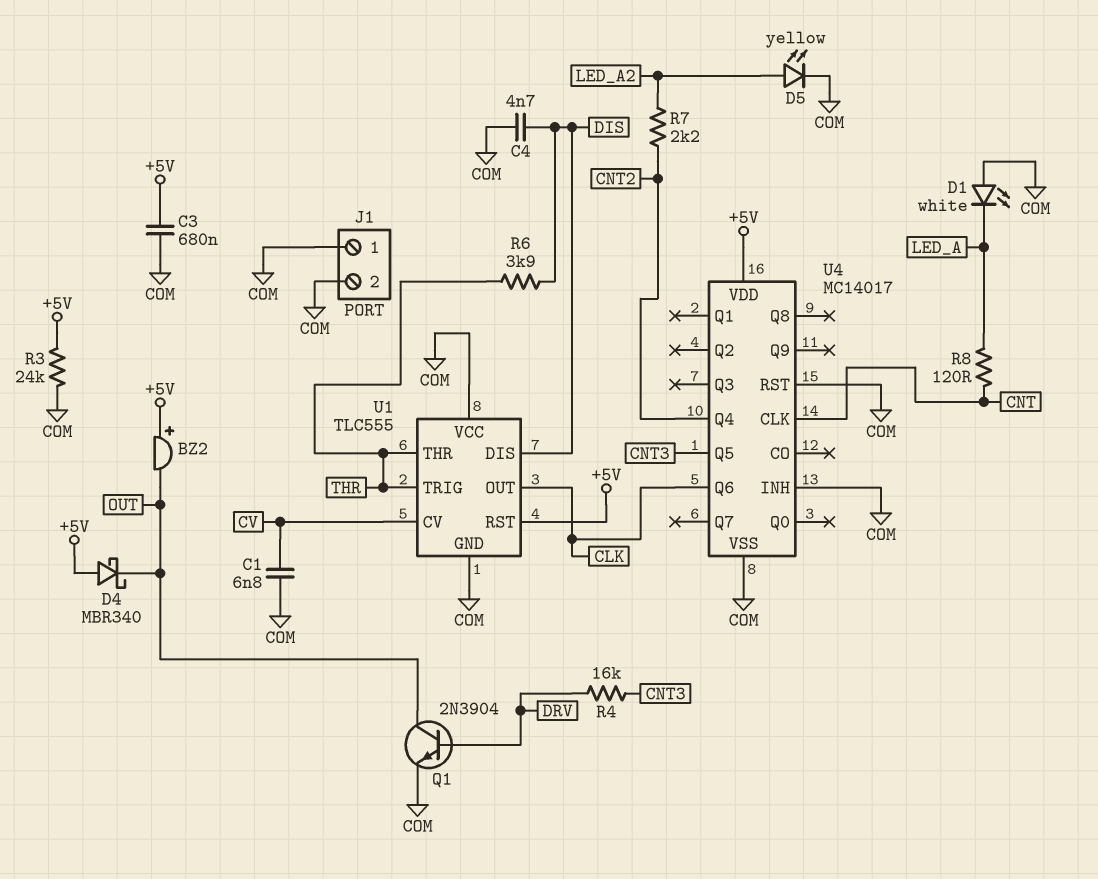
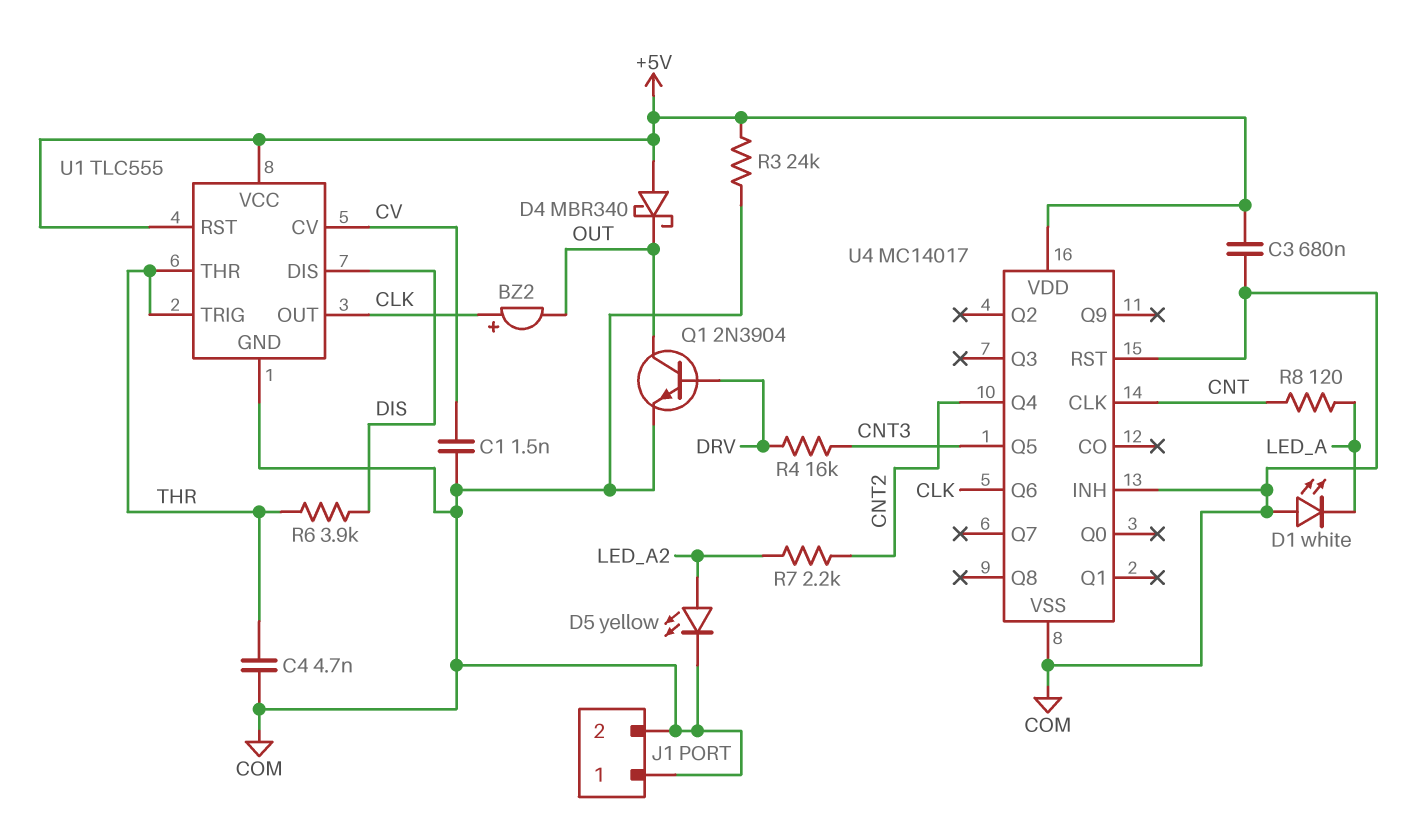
BZ2: buzzer (plus +5V, minus OUT) -> buzzer (plus CLK, minus OUT)
C1: 6.8nF (COM, CV) -> 1.5nF (COM, CV)
C4: 4.7nF (COM, DIS) -> 4.7nF (COM, THR)
U1 pin VCC: COM -> +5V

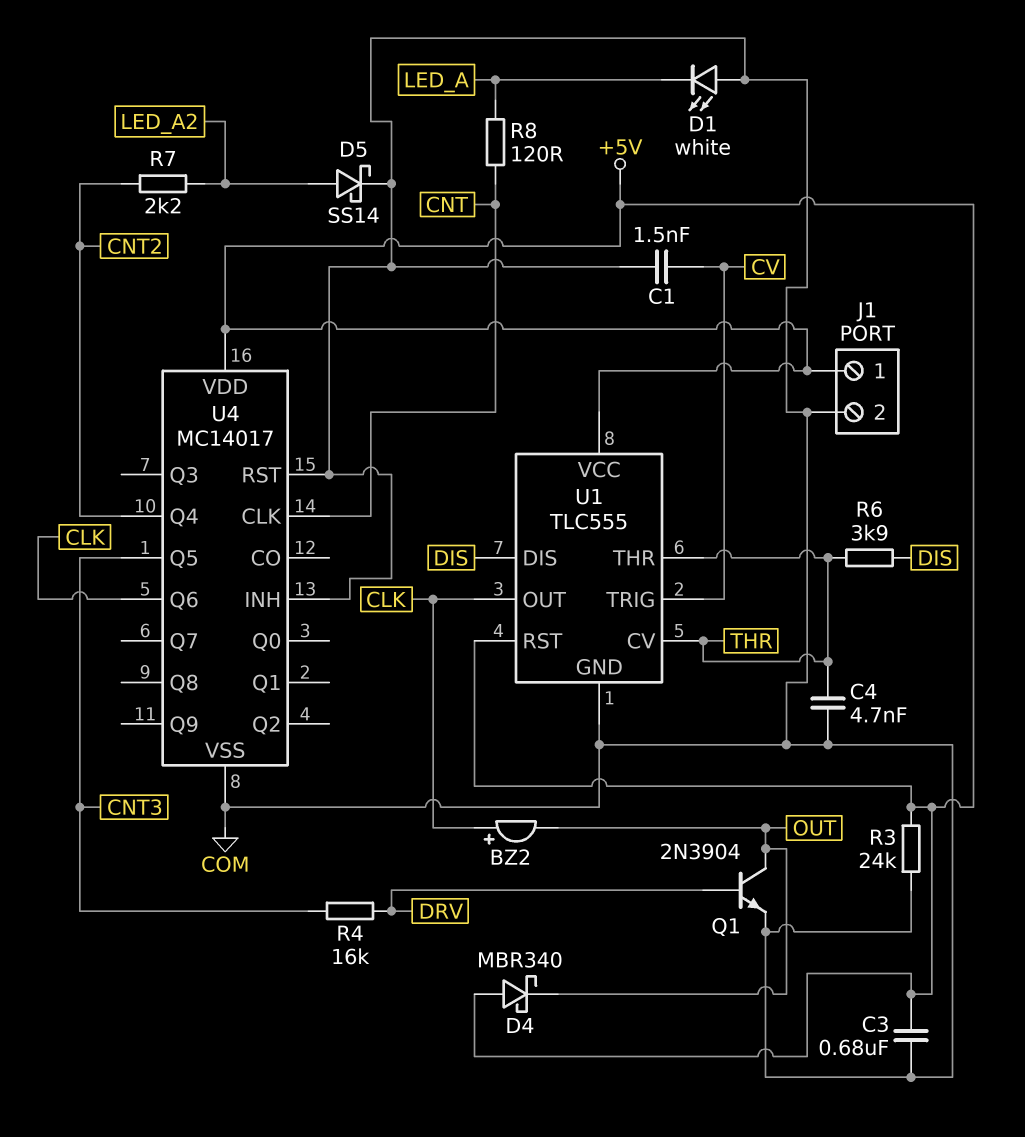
D5: LED yellow (A LED_A2, K COM) -> schottky SS14 (A LED_A2, K COM)
J1 pin 1: COM -> +5V
U1 pin CV: CV -> THR
U1 pin TRIG: THR -> CV

